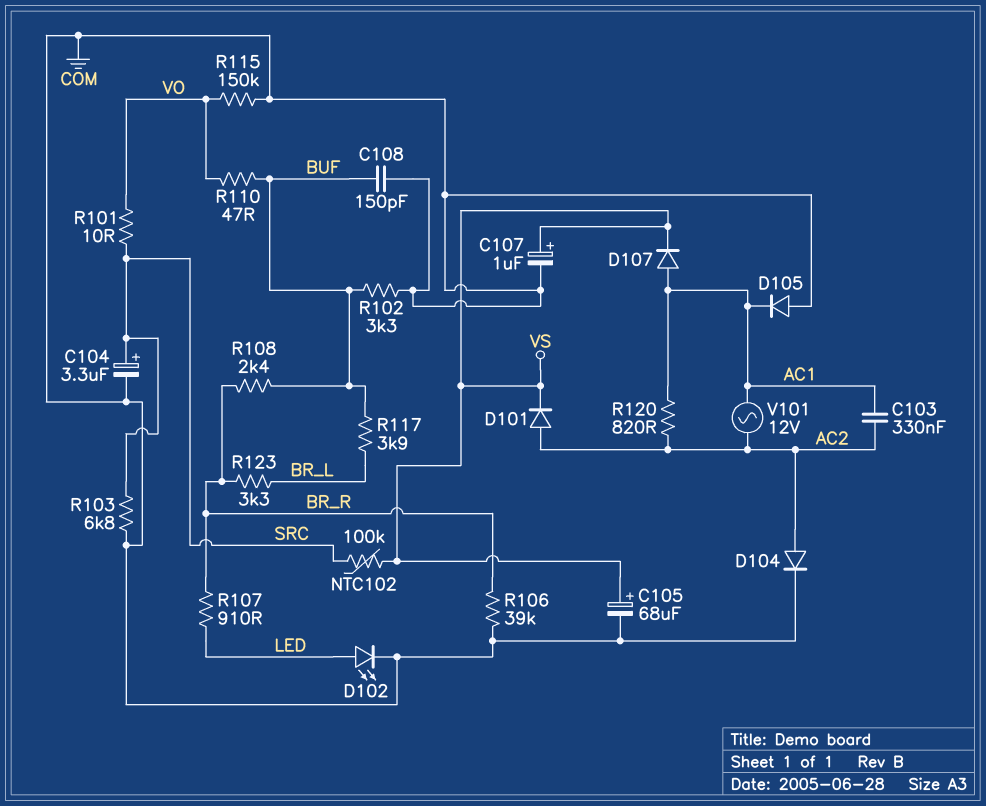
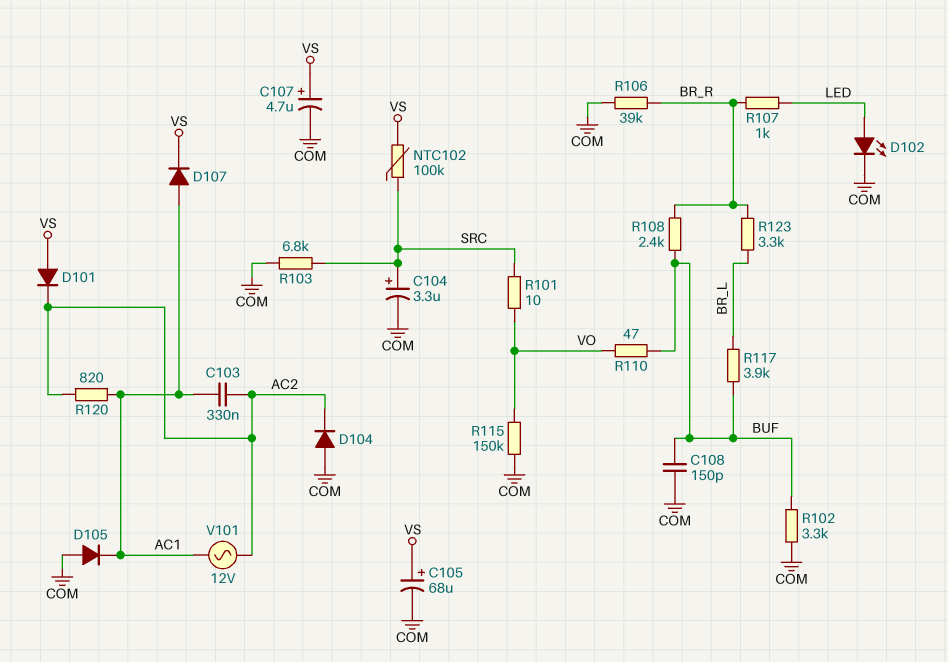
C107: 1uF (plus VS, minus COM) -> 4.7uF (plus VS, minus COM)
D101: diode (A AC2, K VS) -> diode (A VS, K AC2)
D104: diode (A AC2, K COM) -> diode (A COM, K AC2)
R107: 910 (BR_R, LED) -> 1k (BR_R, LED)

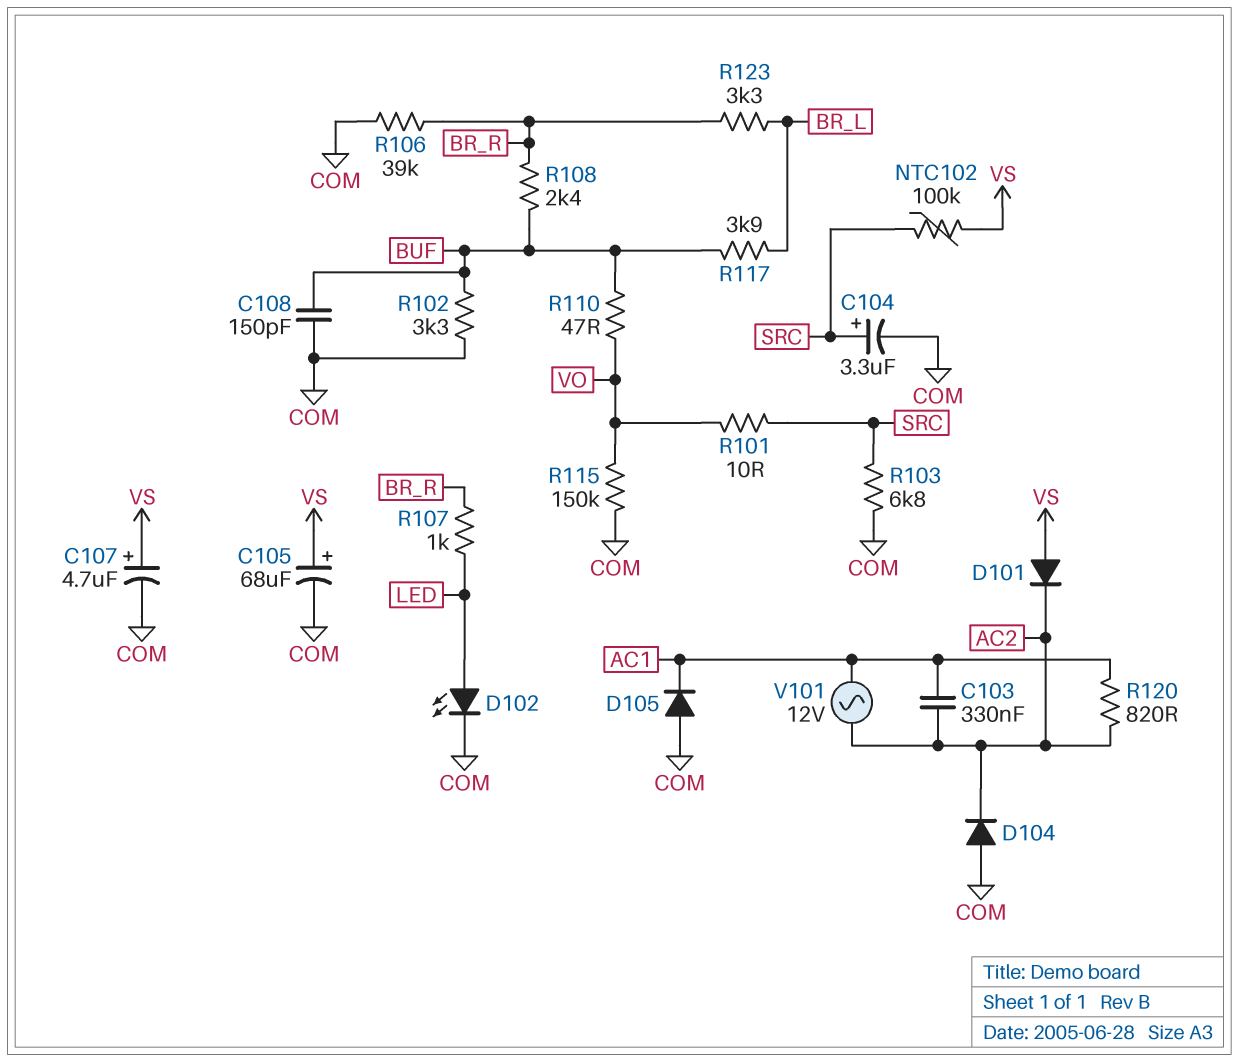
D107: diode (A AC1, K VS) -> none

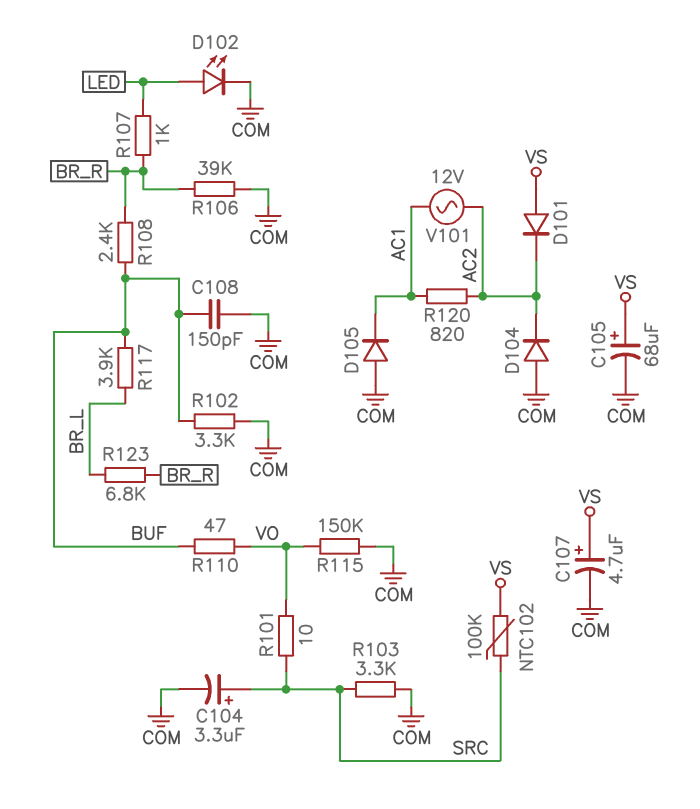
C103: 330nF (AC1, AC2) -> none
R103: 6.8k (COM, SRC) -> 3.3k (COM, SRC)
R123: 3.3k (BR_L, BR_R) -> 6.8k (BR_L, BR_R)

